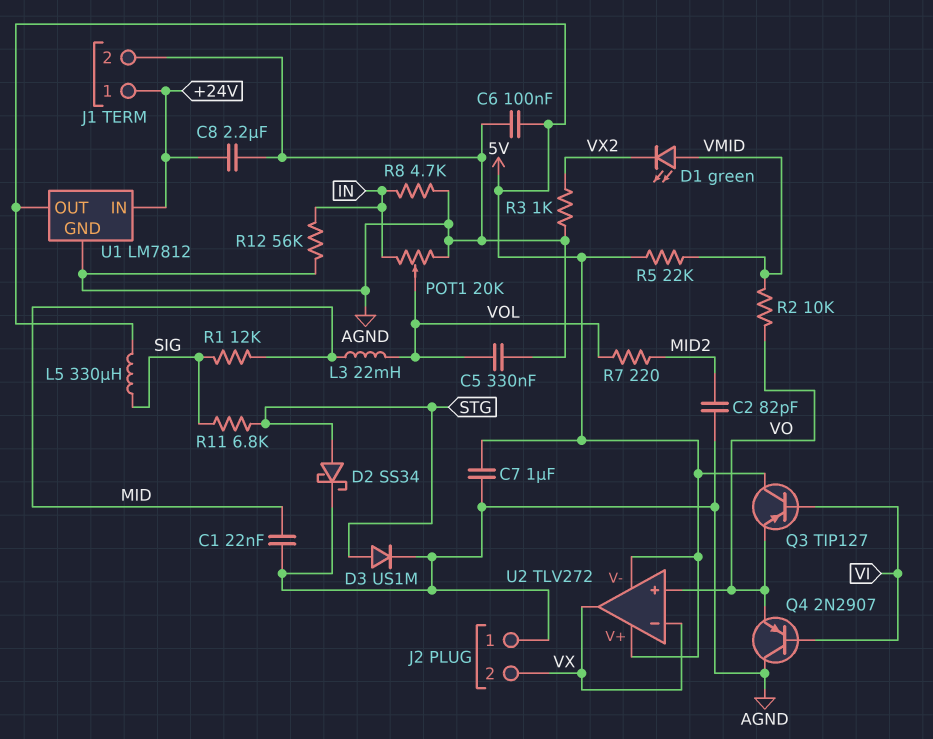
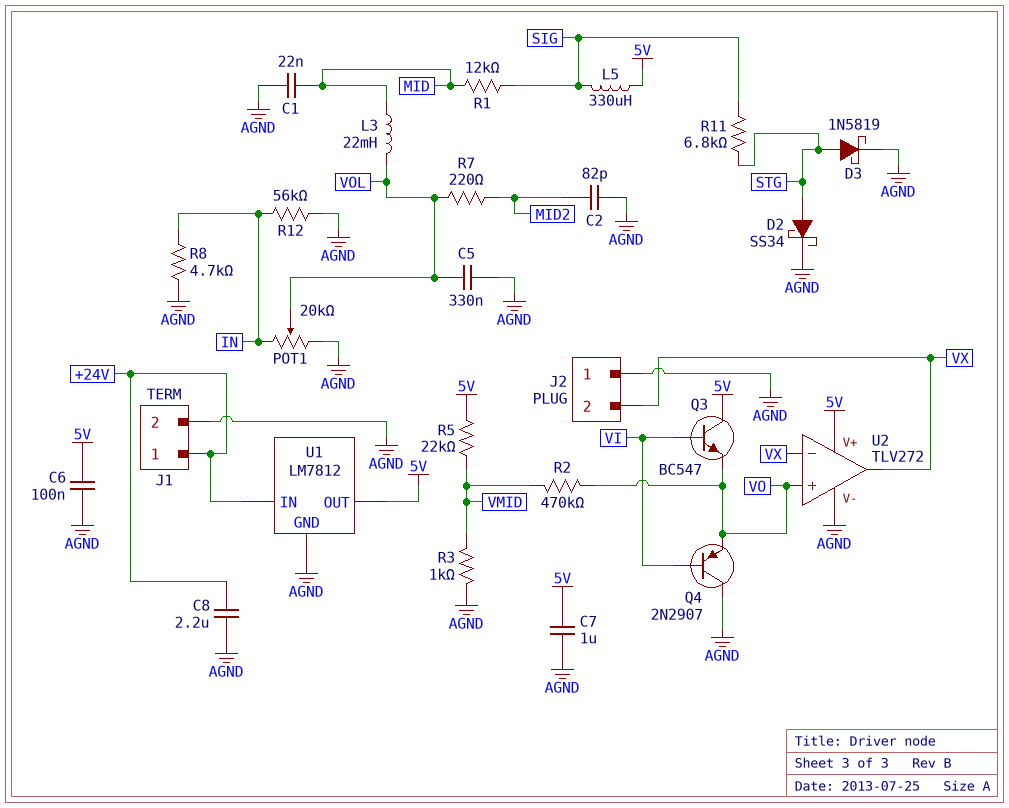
D1: LED green (A VMID, K VX2) -> none
D3: diode US1M (A STG, K AGND) -> schottky 1N5819 (A STG, K AGND)
Q3: PNP TIP127 (B VI, C 5V, E VO) -> NPN BC547 (B VI, C 5V, E VO)
R2: 10k (VMID, VO) -> 470k (VMID, VO)
R3: 1k (AGND, VX2) -> 1k (AGND, VMID)
U2 pin V-: 5V -> AGND

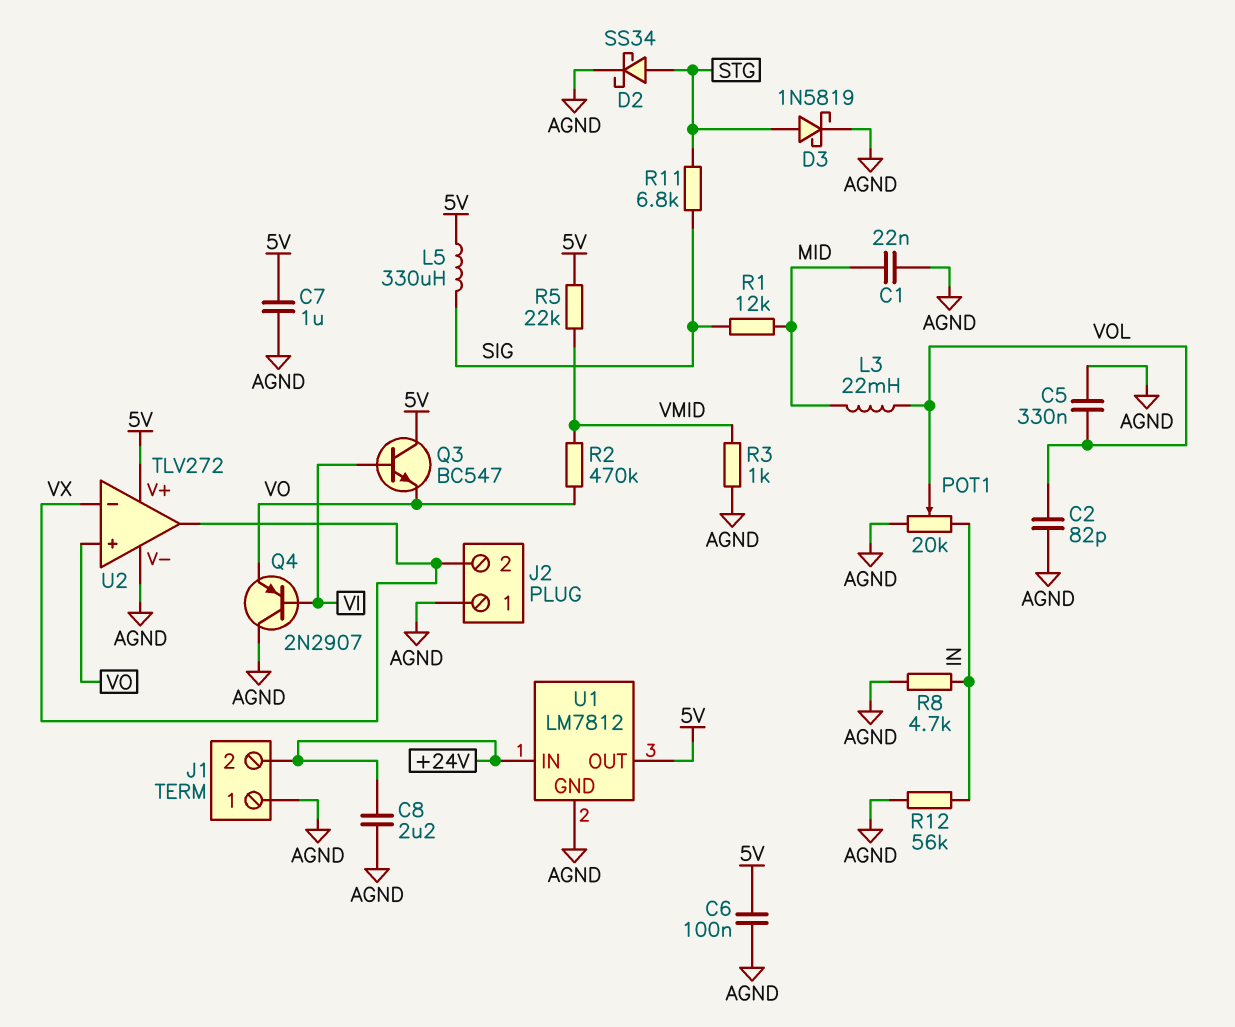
C2: 82pF (AGND, MID2) -> 82pF (AGND, VOL)
J1 pin 1: +24V -> AGND
J1 pin 2: AGND -> +24V
R7: 220 (MID2, VOL) -> none

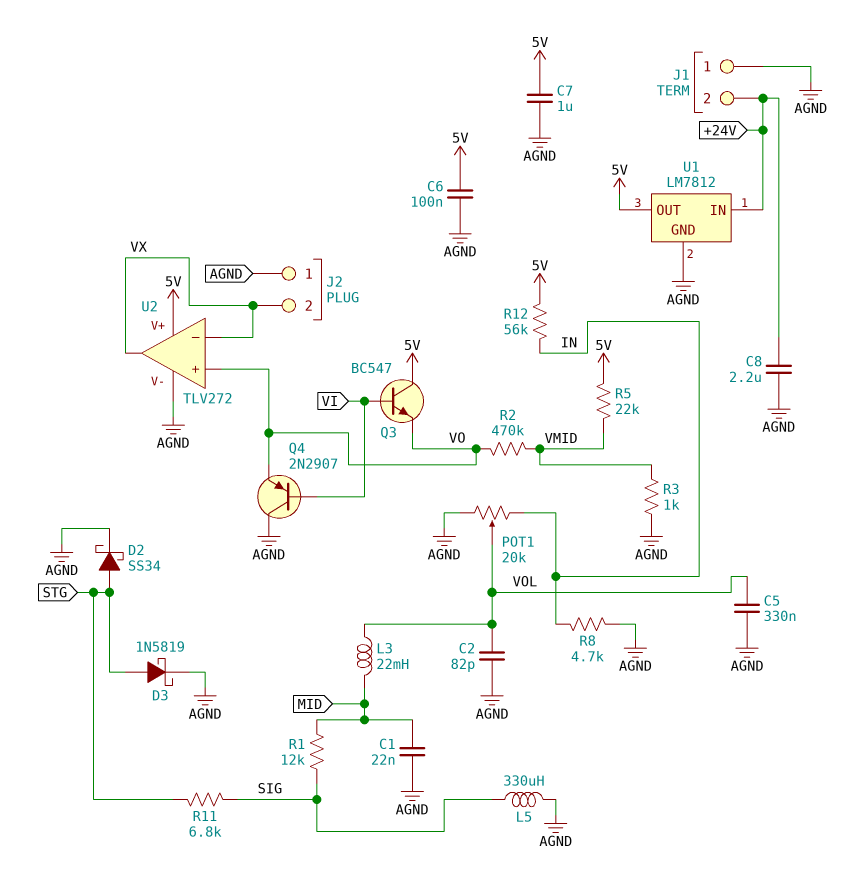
L5: 330uH (5V, SIG) -> 330uH (AGND, SIG)
R12: 56k (AGND, IN) -> 56k (5V, IN)

